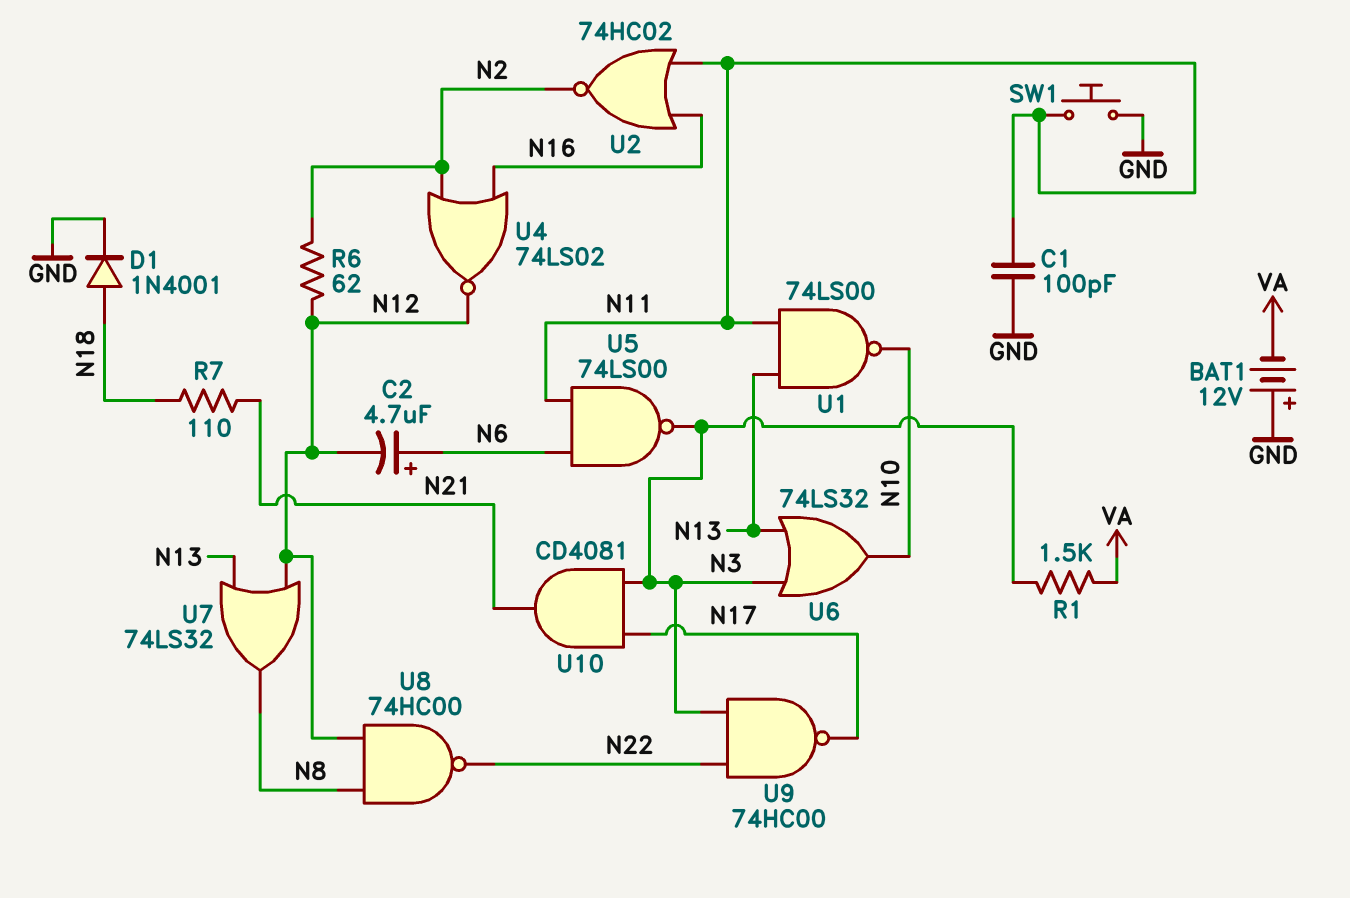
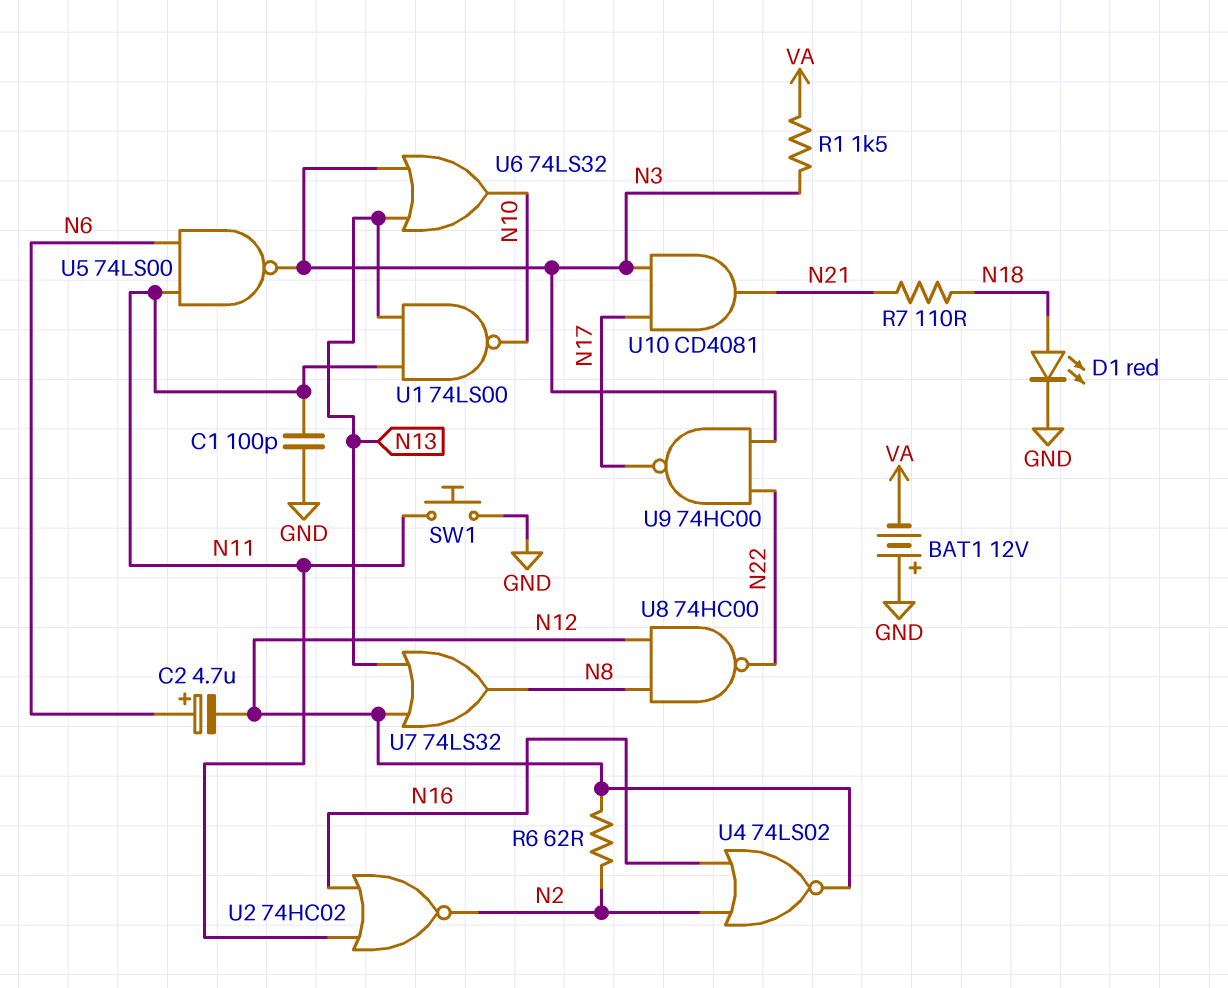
D1: diode 1N4001 (A N18, K GND) -> LED red (A N18, K GND)

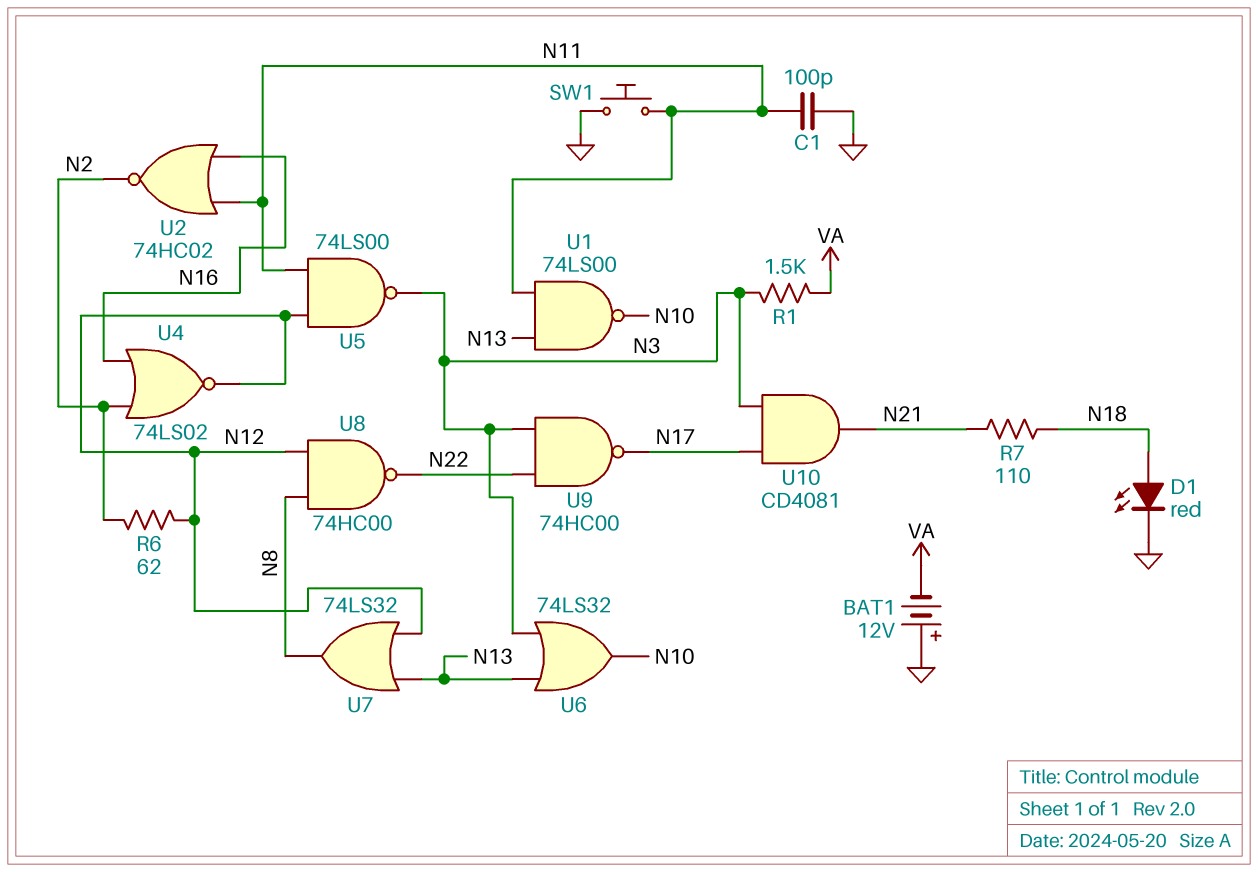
C2: 4.7uF (plus N6, minus N12) -> none
U5: NAND 74LS00 (in N6, in N11, out N3) -> NAND 74LS00 (in N11, in N12, out N3)

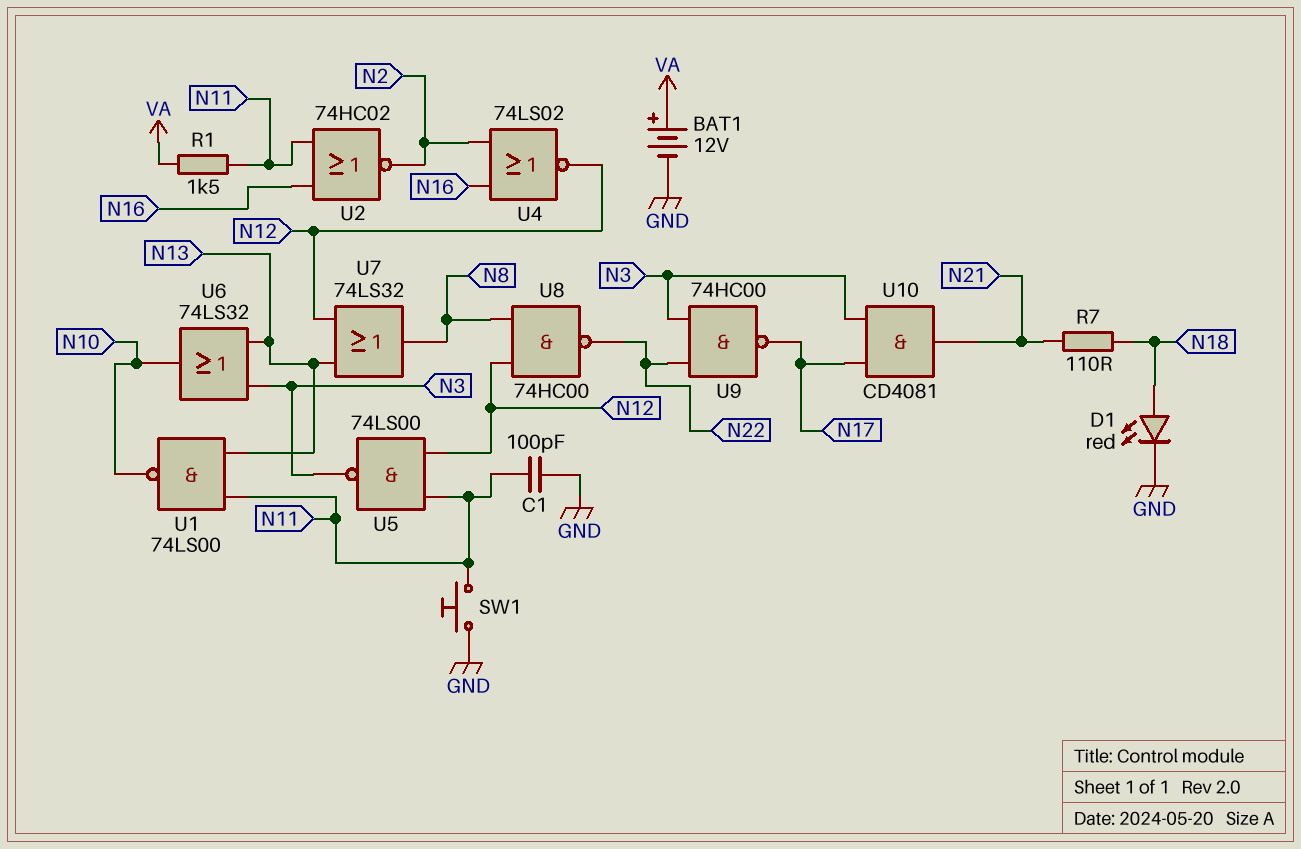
BAT1: 12V (plus GND, minus VA) -> 12V (plus VA, minus GND)
R1: 1.5k (N3, VA) -> 1.5k (N11, VA)
R6: 62 (N2, N12) -> none

